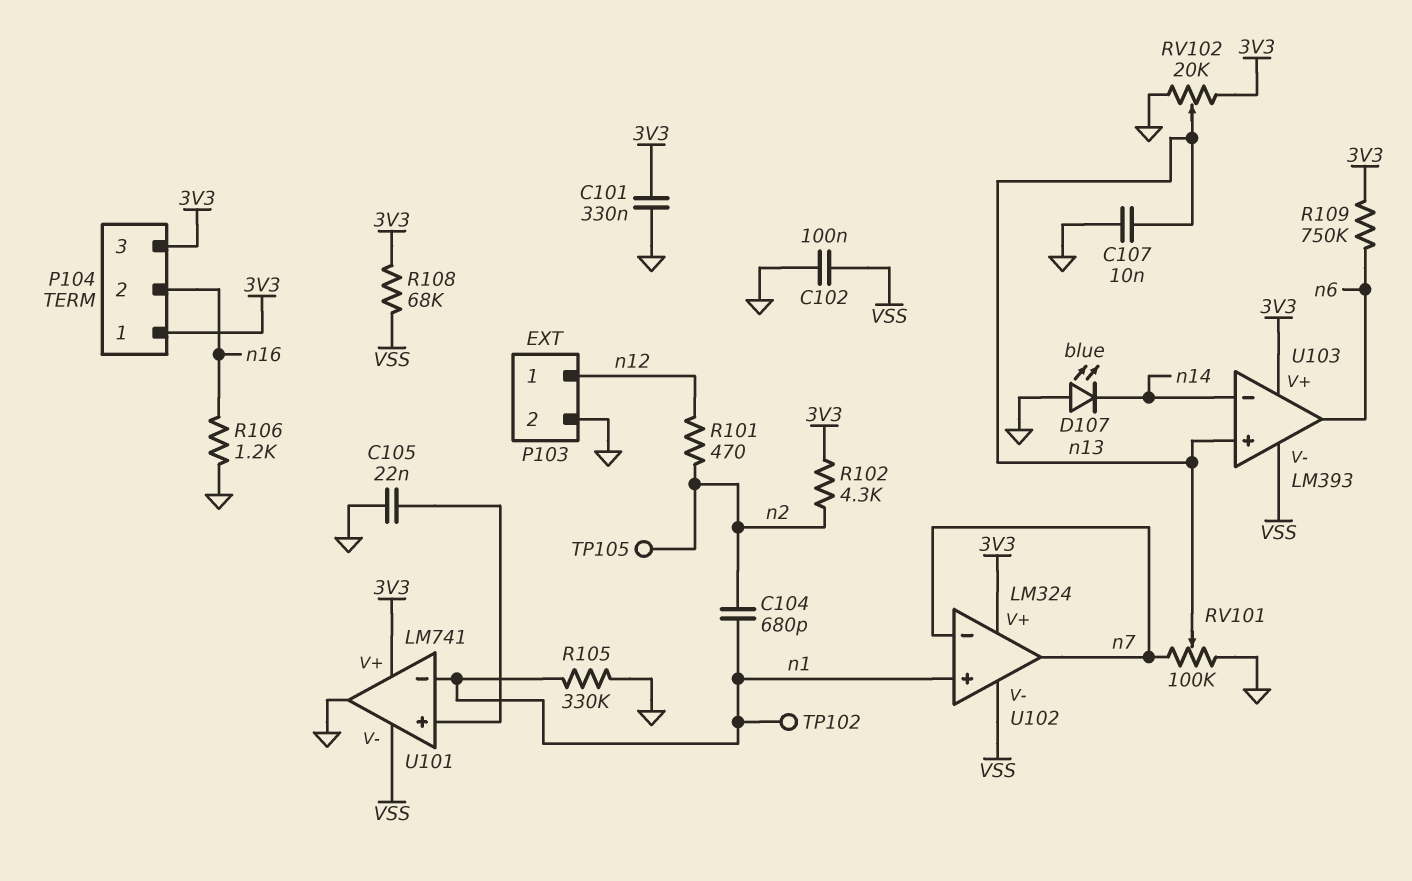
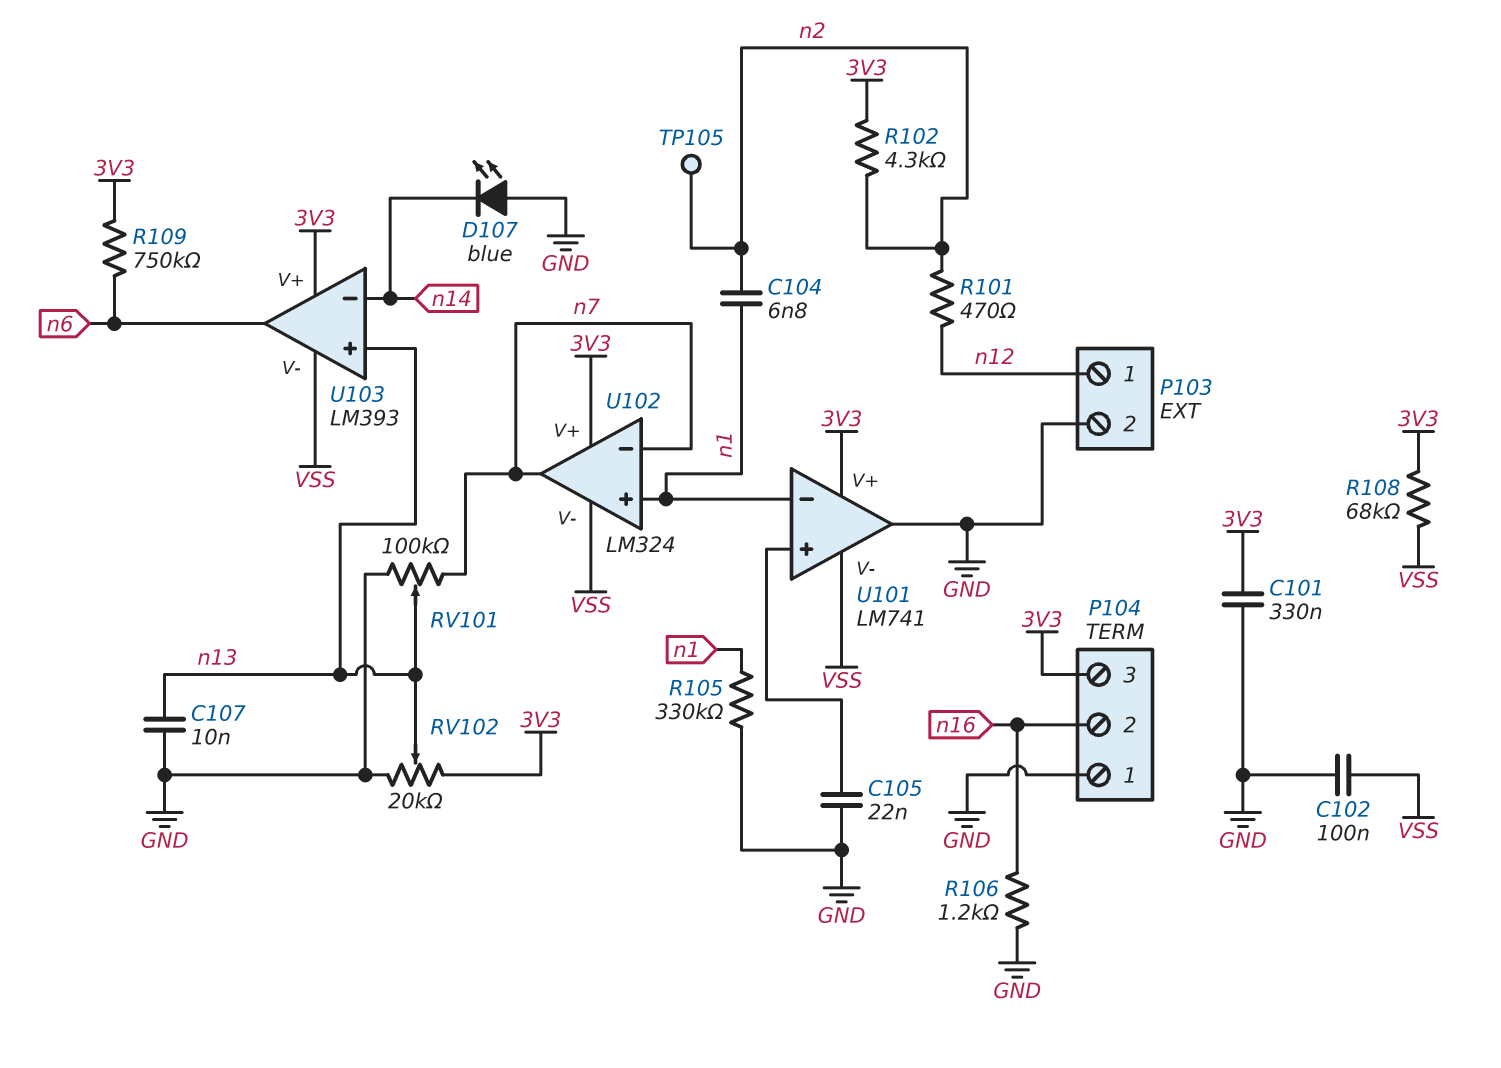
C104: 680pF (n1, n2) -> 6.8nF (n1, n2)
P104 pin 1: 3V3 -> GND
TP102: test point (n1) -> none

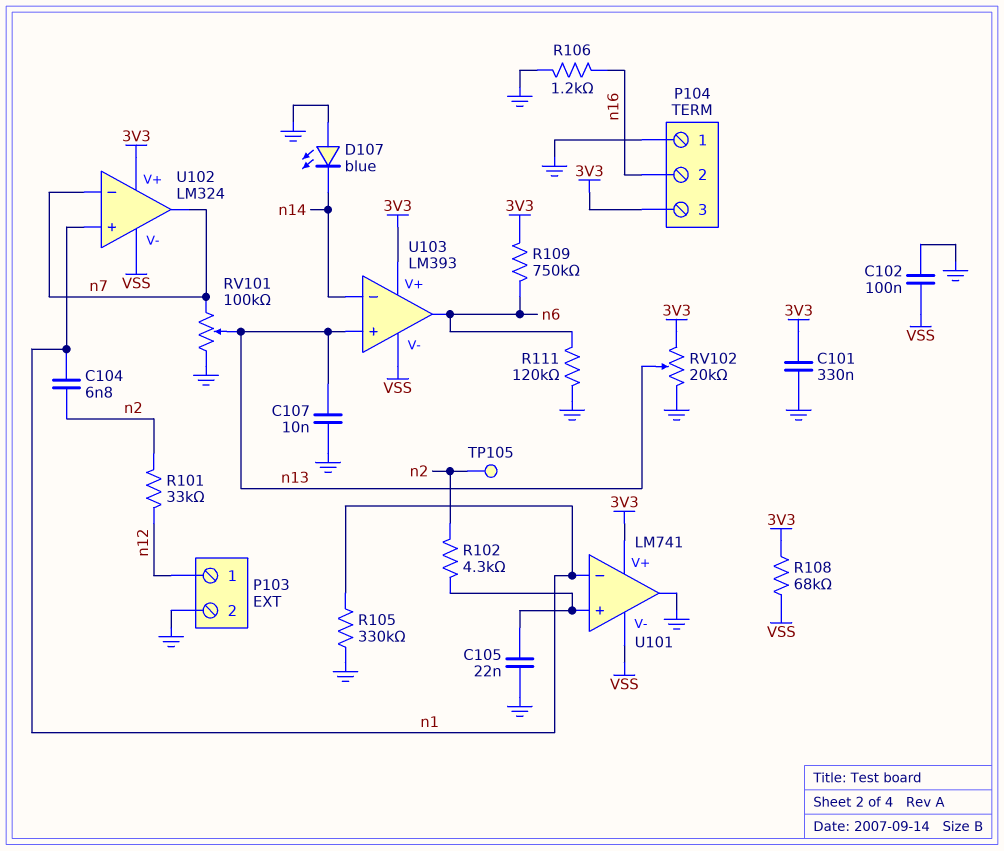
R101: 470 (n2, n12) -> 33k (n2, n12)
R102: 4.3k (3V3, n2) -> 4.3k (U101/in+, n2)
R111: none -> 120k (GND, n6)

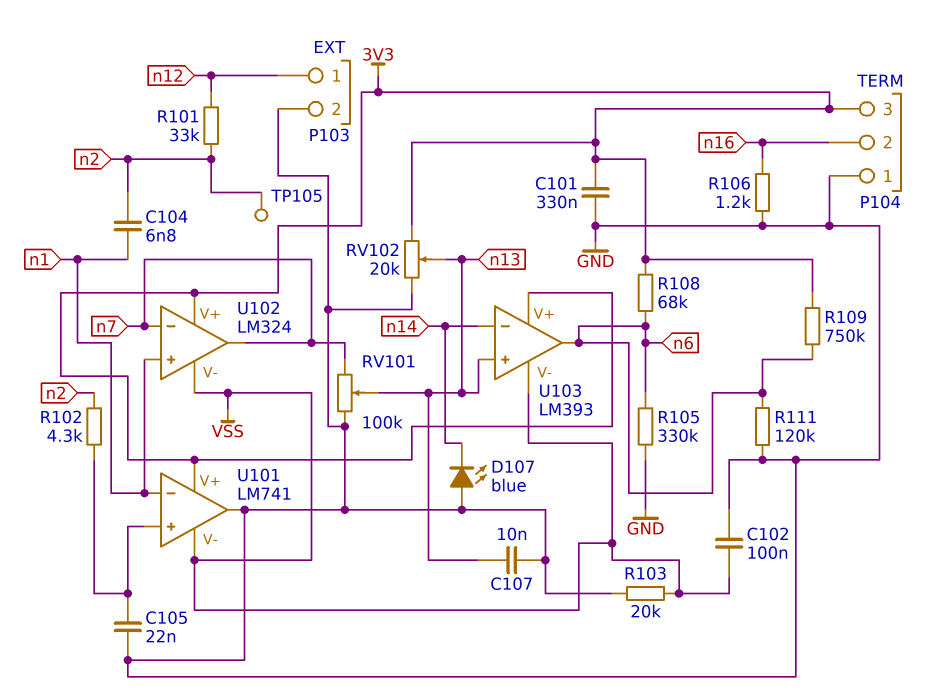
R103: none -> 20k (GND, VSS)
R105: 330k (GND, n1) -> 330k (GND, n6)
R108: 68k (3V3, VSS) -> 68k (3V3, n6)

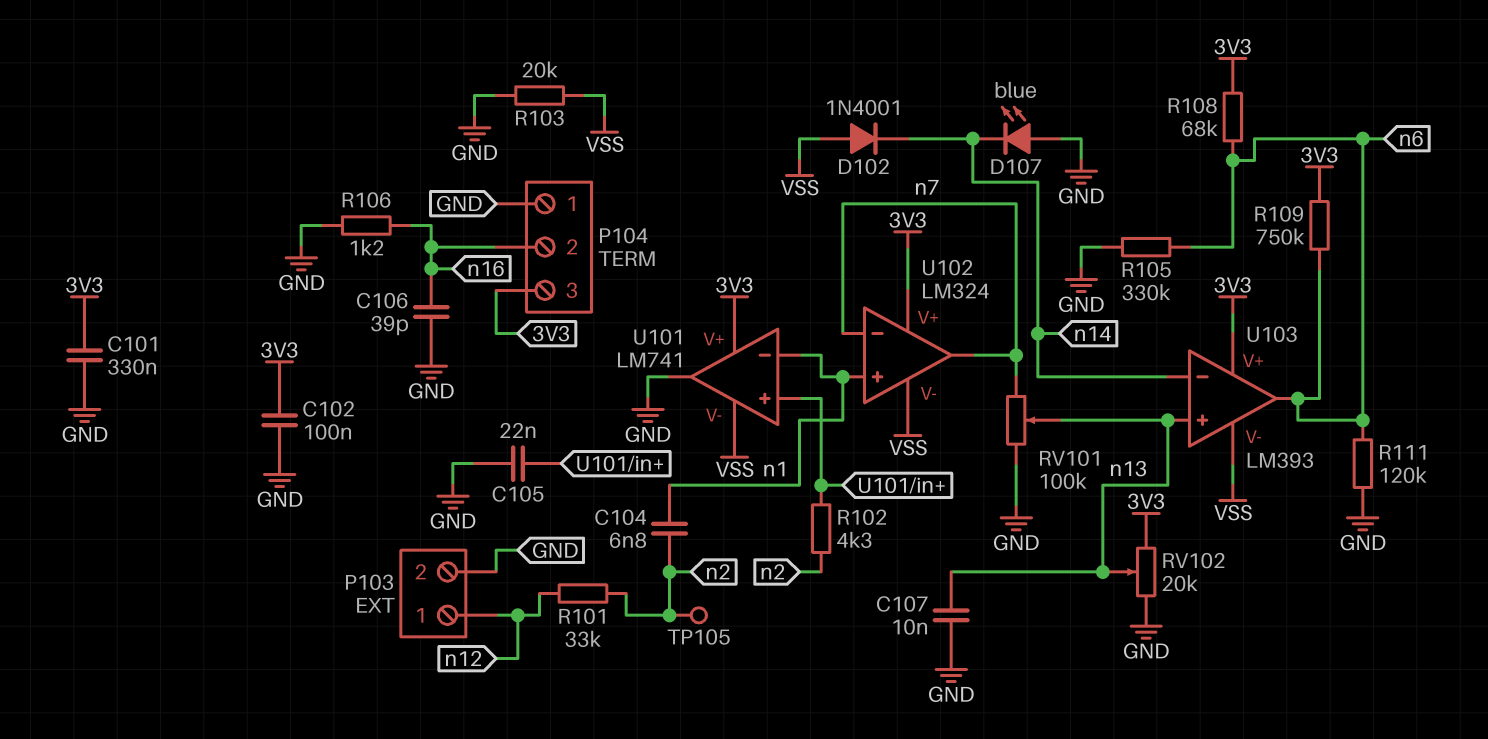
C102: 100nF (GND, VSS) -> 100nF (3V3, GND)
C106: none -> 39pF (GND, n16)
D102: none -> diode 1N4001 (A VSS, K n14)

